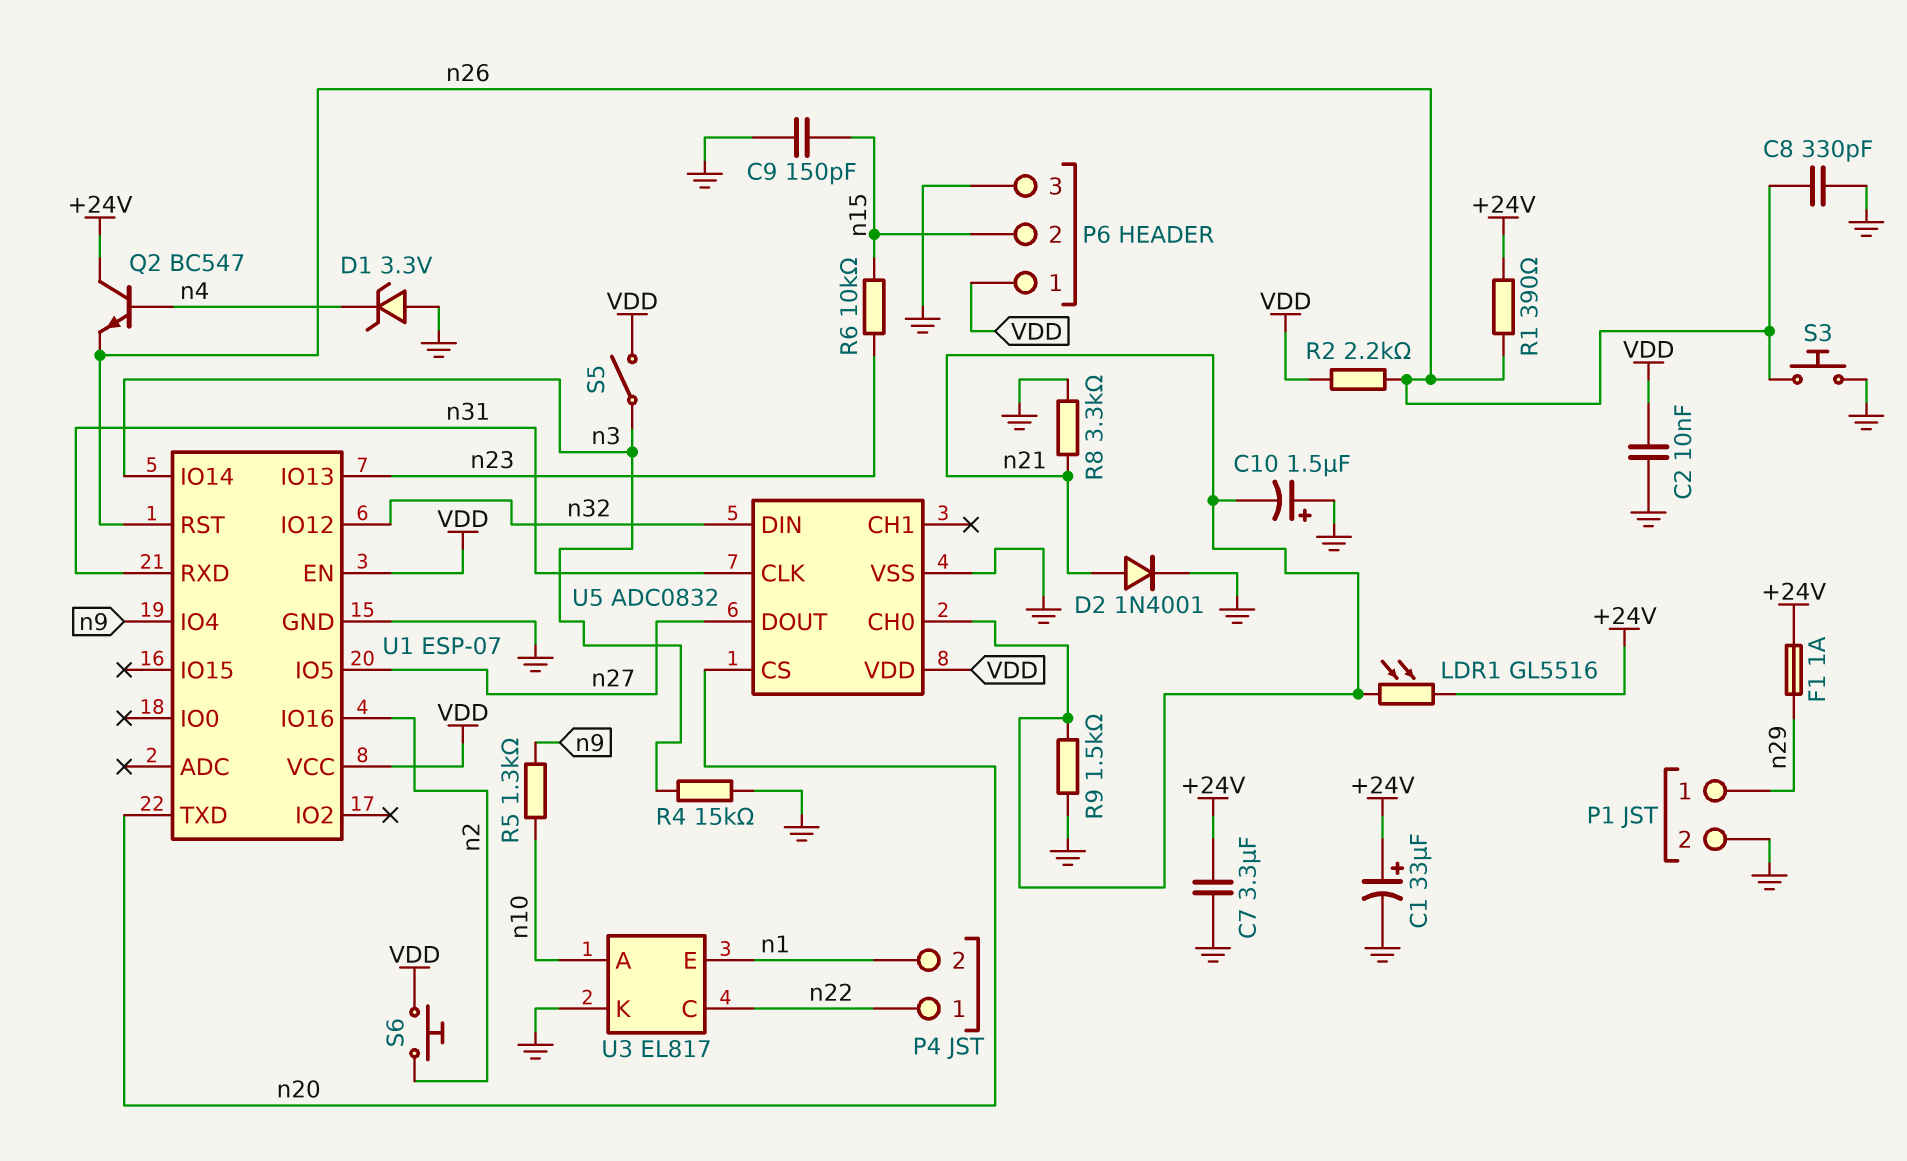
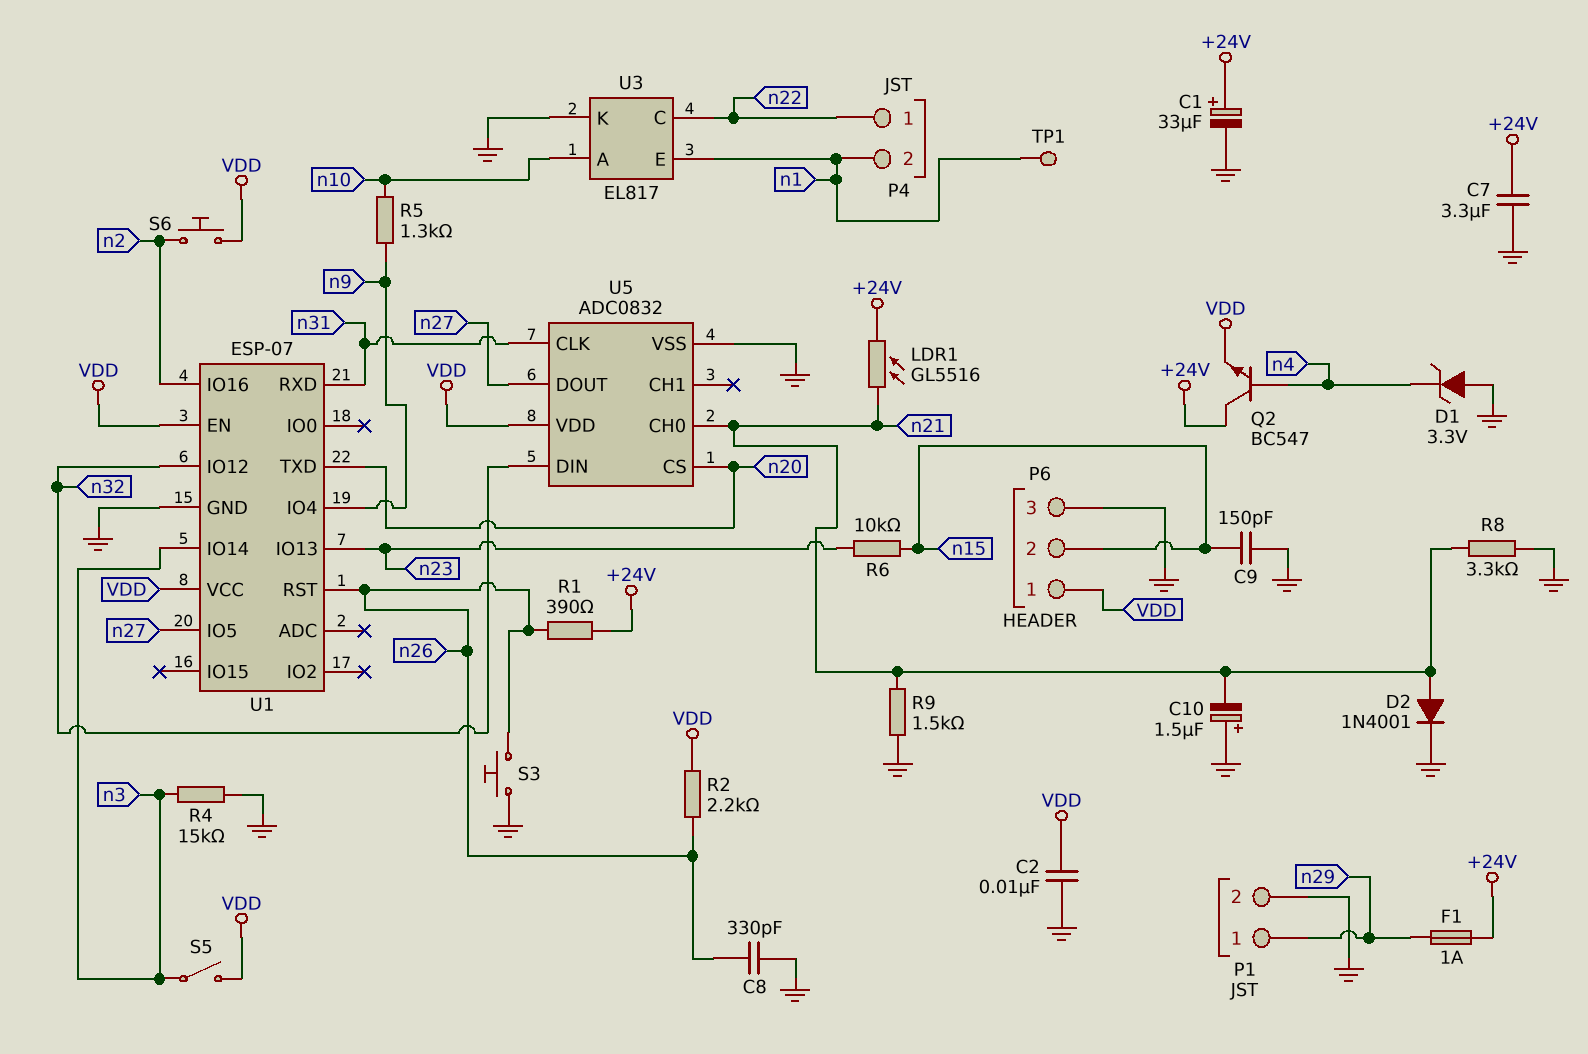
Q2: NPN BC547 (B n4, C +24V, E n26) -> NPN BC547 (B n4, C +24V, E VDD)
TP1: none -> test point (n1)

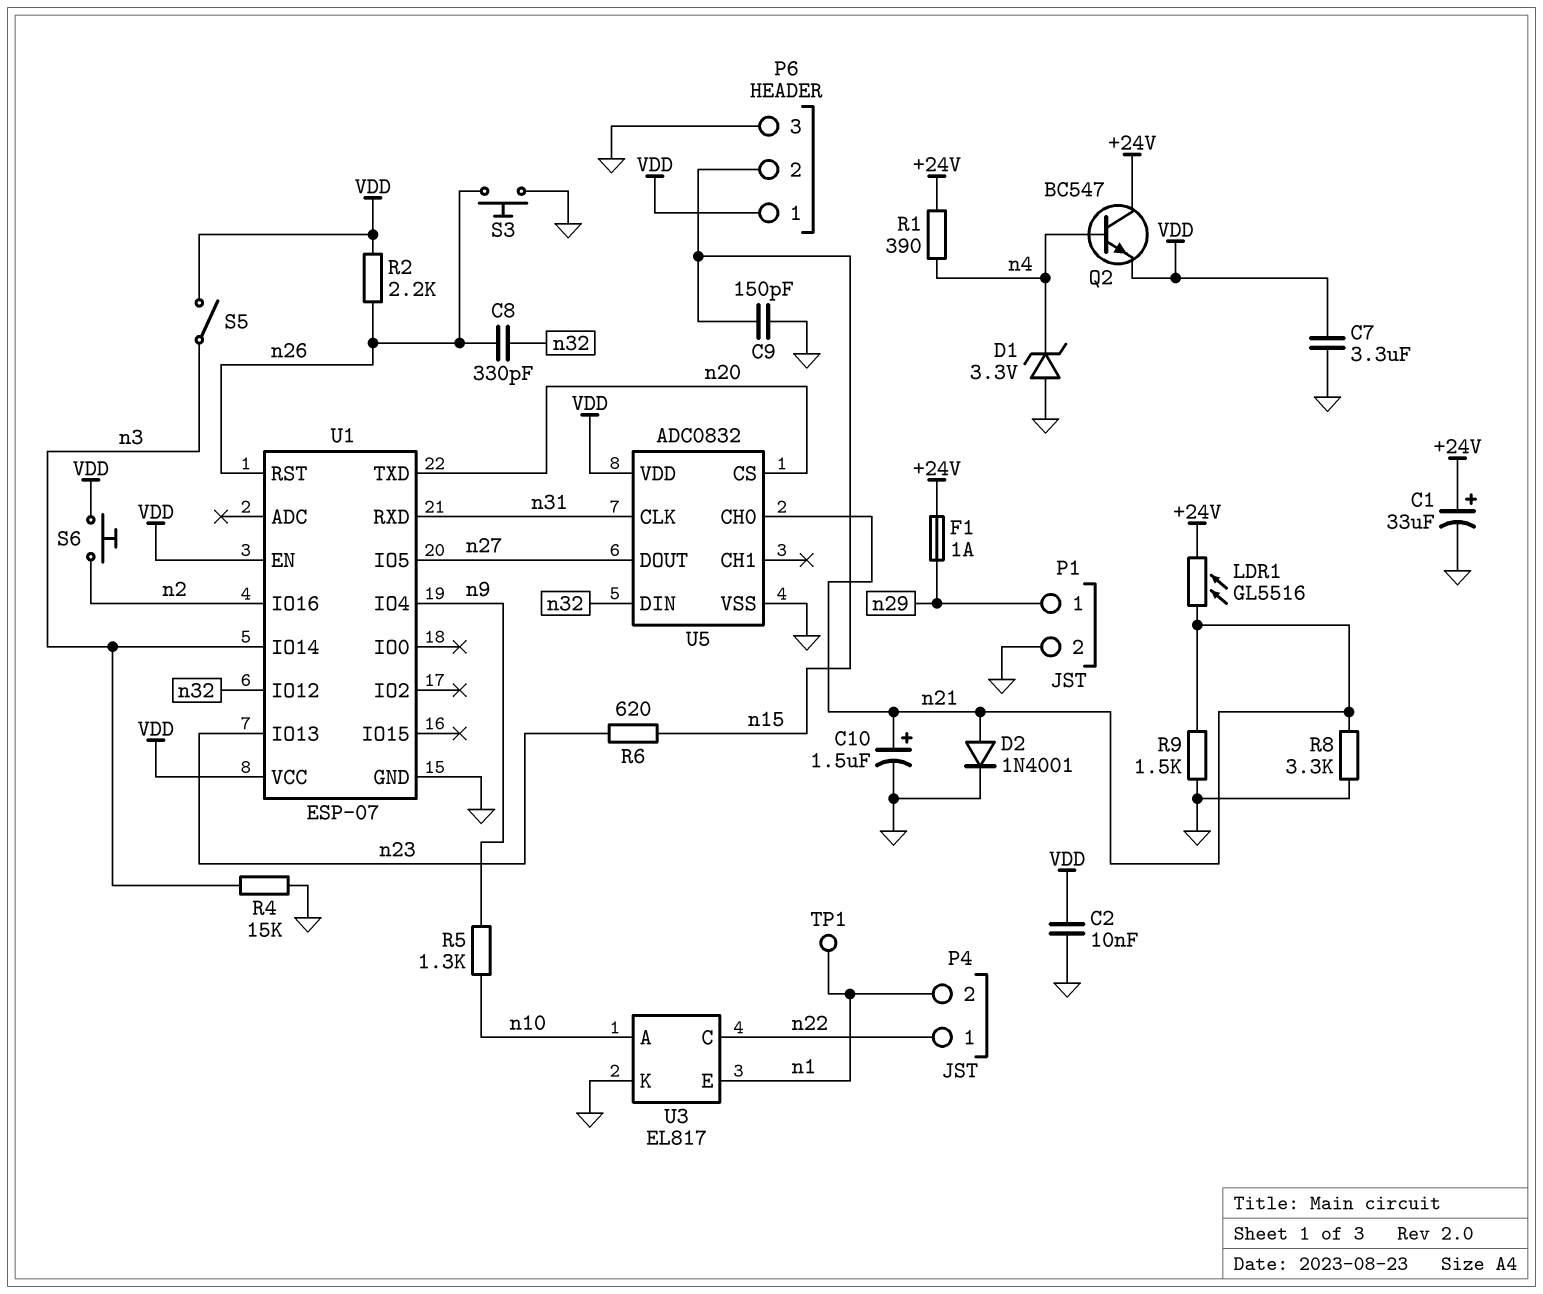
C7: 3.3uF (+24V, GND) -> 3.3uF (GND, VDD)
C8: 330pF (GND, n26) -> 330pF (n26, n32)
C10: 1.5uF (plus GND, minus n21) -> 1.5uF (plus n21, minus GND)
R1: 390 (+24V, n26) -> 390 (+24V, n4)
R6: 10k (n15, n23) -> 620 (n15, n23)

